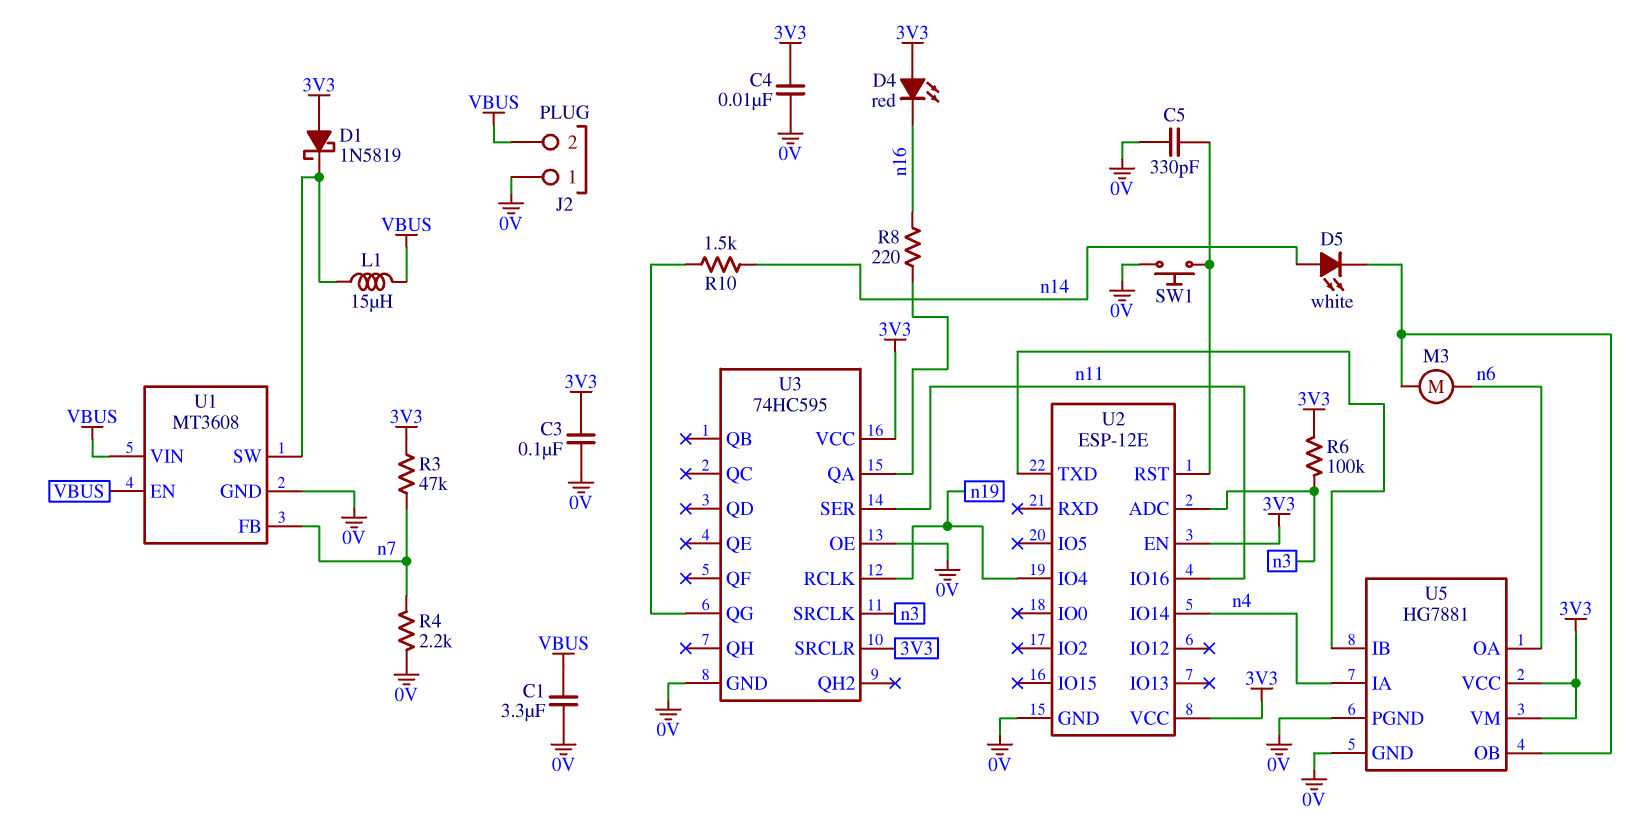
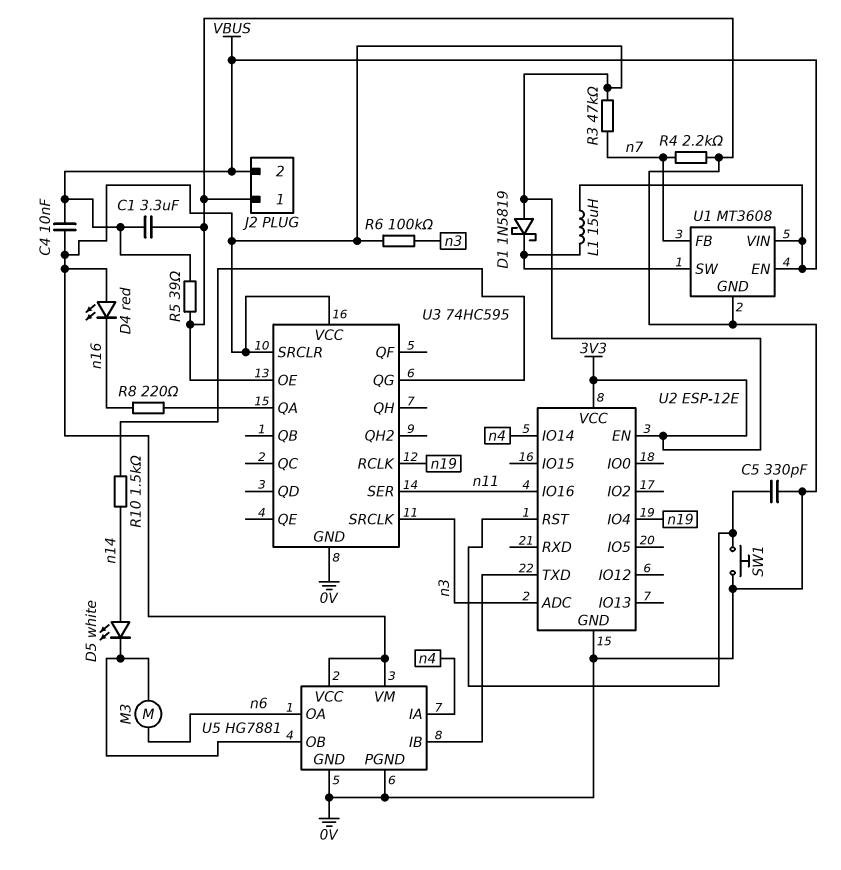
C3: 100nF (0V, 3V3) -> none
C4: 10nF (0V, 3V3) -> 10nF (3V3, VBUS)
R5: none -> 39 (0V, VBUS)

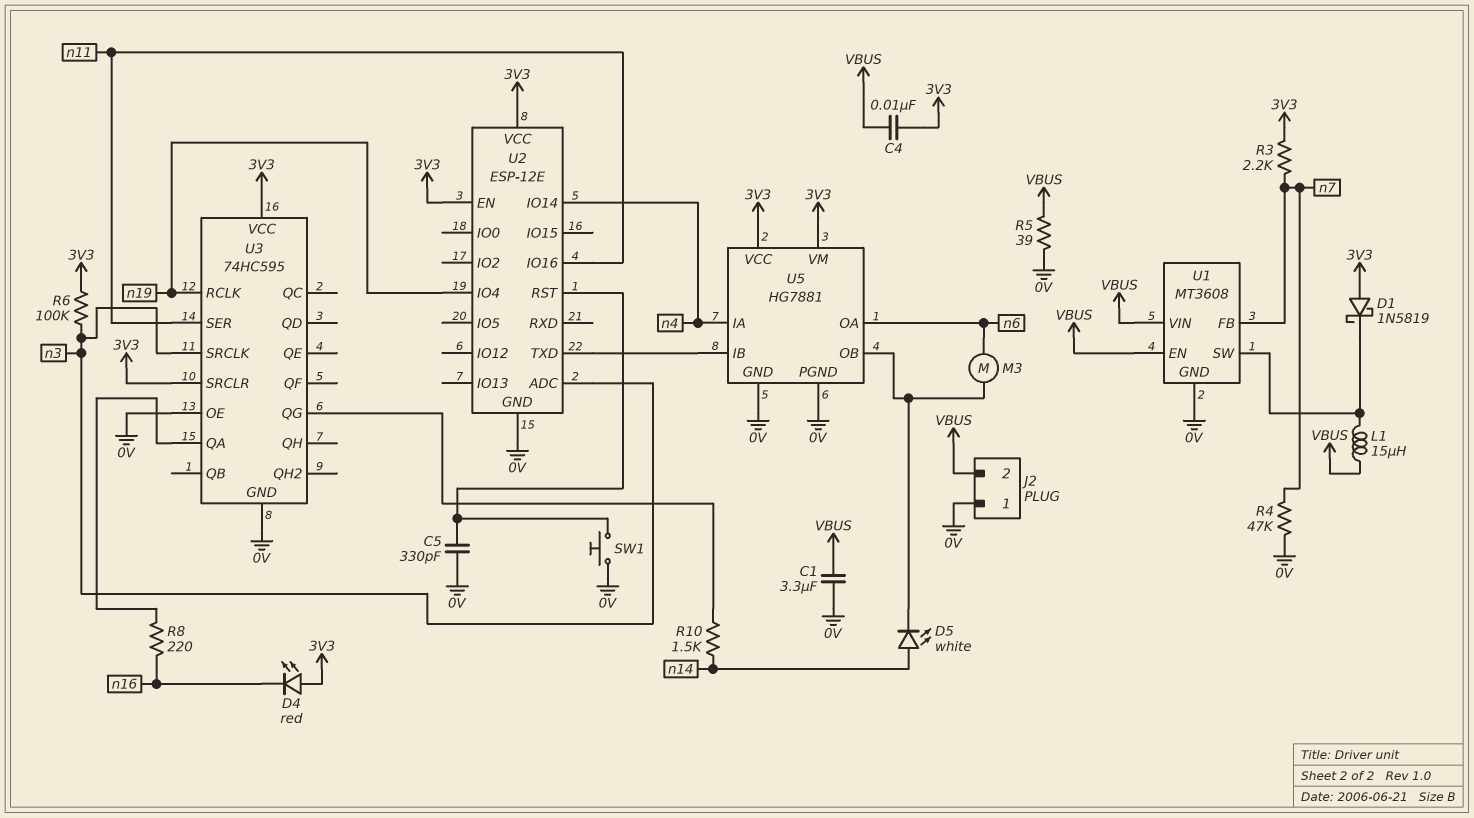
R3: 47k (3V3, n7) -> 2.2k (3V3, n7)
R4: 2.2k (0V, n7) -> 47k (0V, n7)

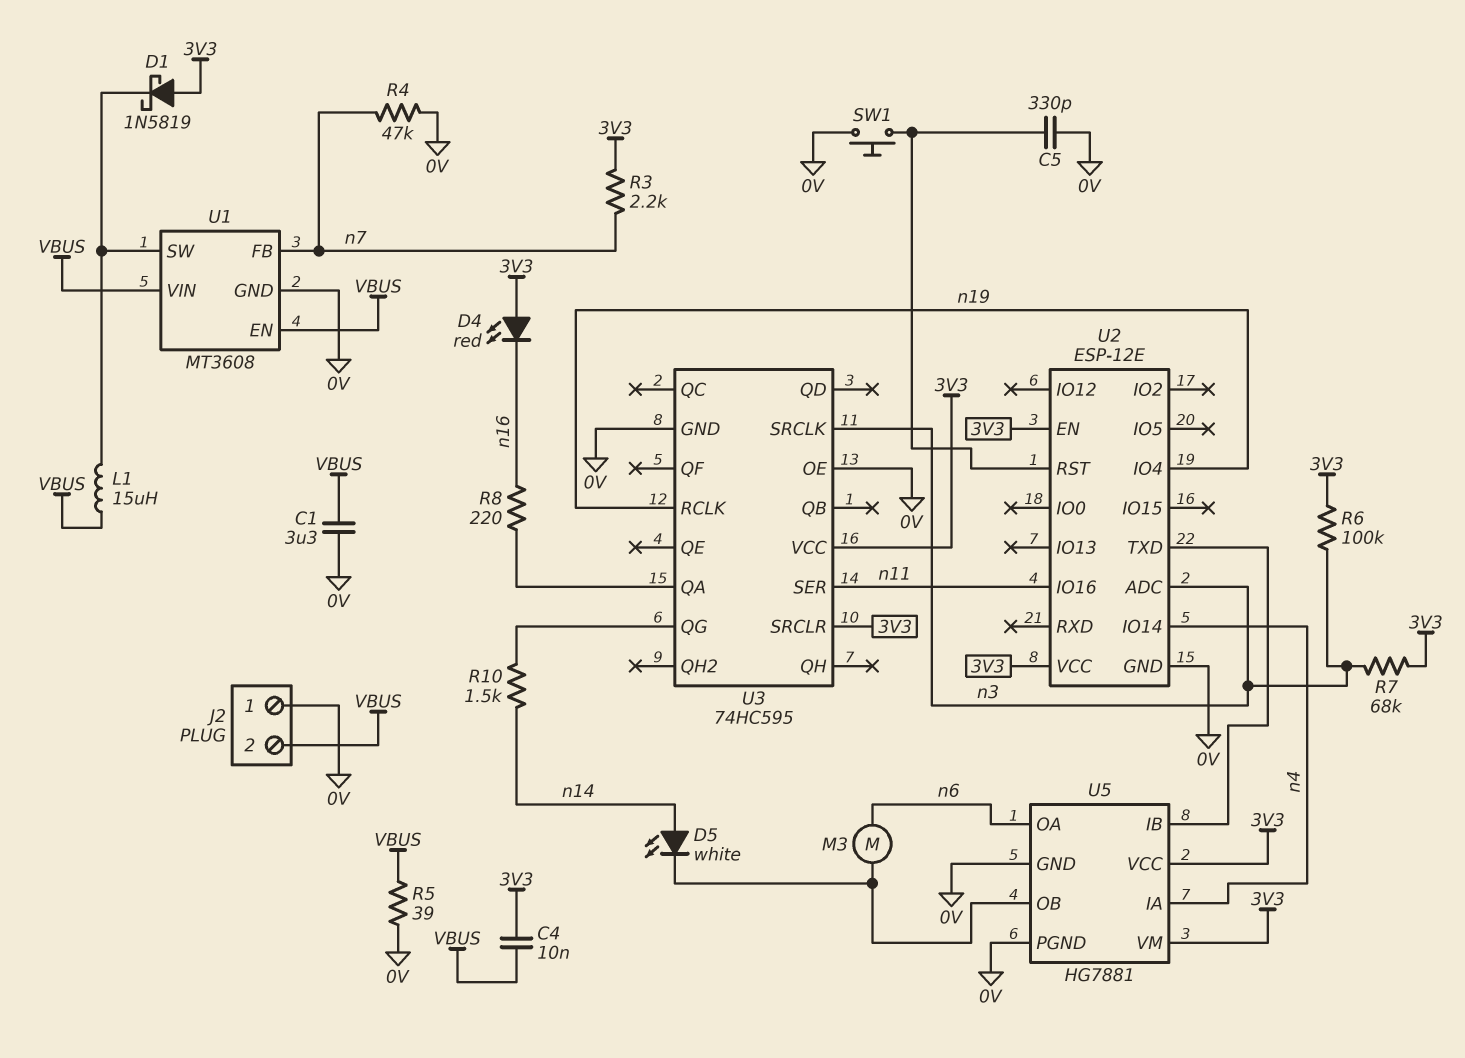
R7: none -> 68k (3V3, n3)

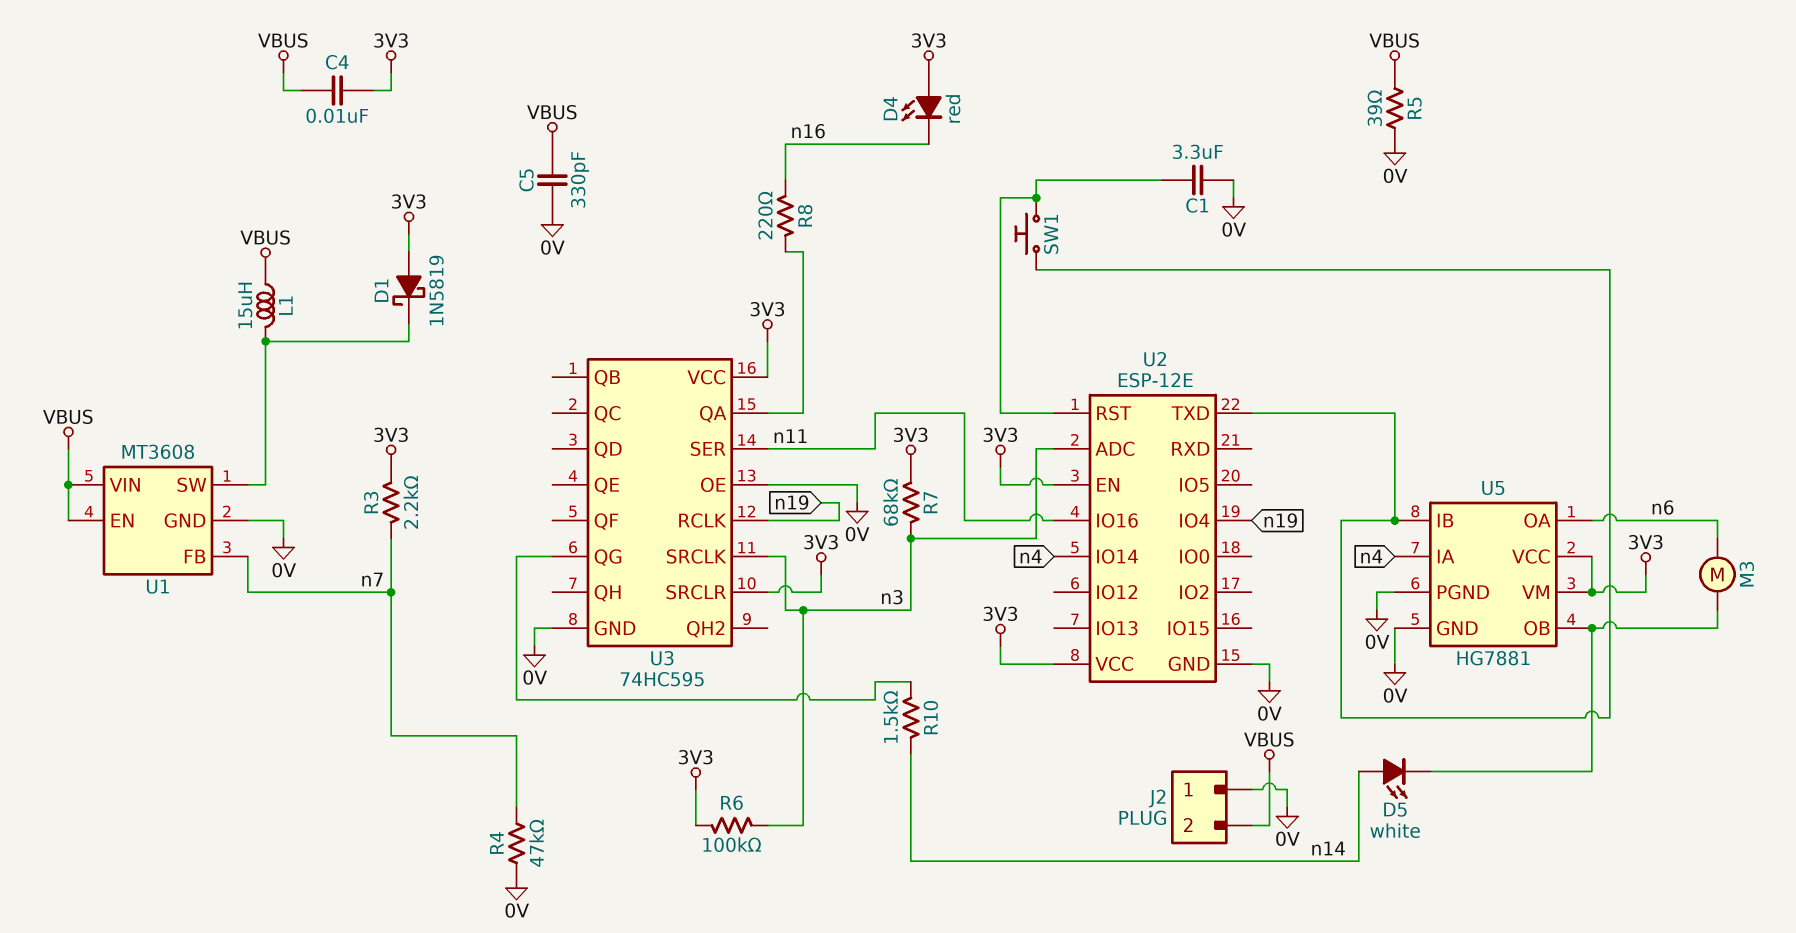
C1: 3.3uF (0V, VBUS) -> 3.3uF (0V, U2/RST)
C5: 330pF (0V, U2/RST) -> 330pF (0V, VBUS)
SW1: button (0V, U2/RST) -> button (U2/RST, U2/TXD)

